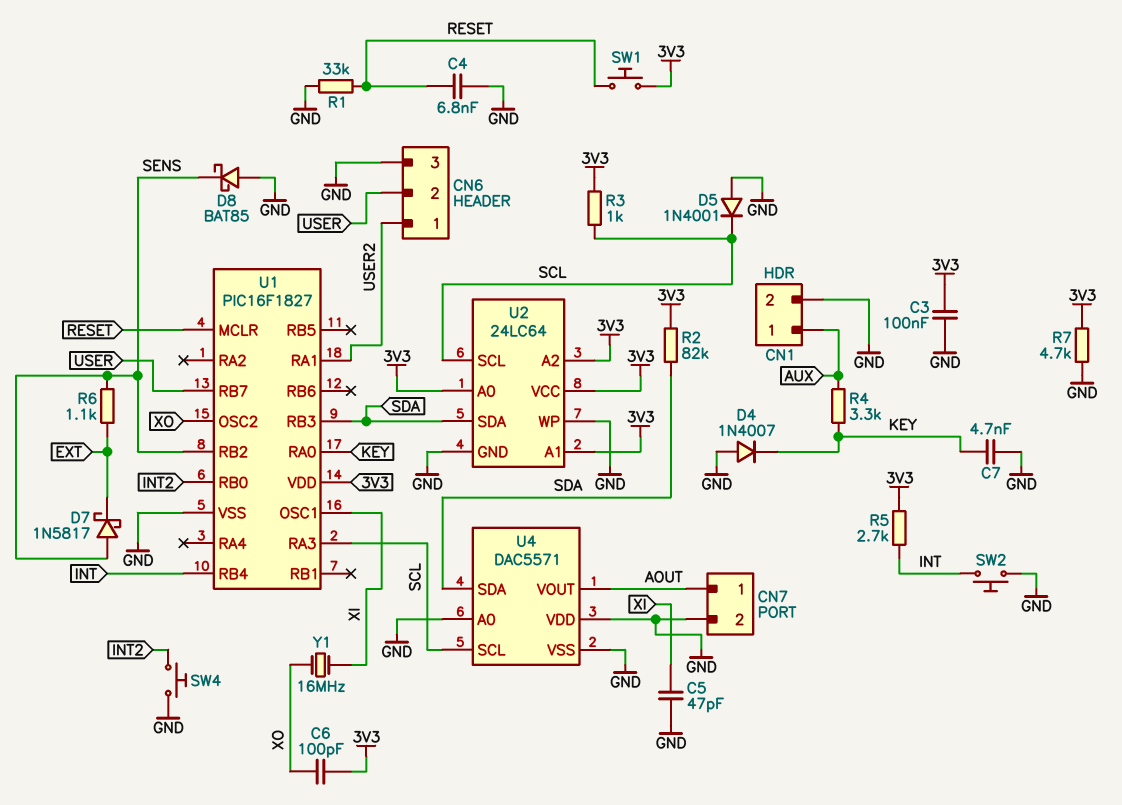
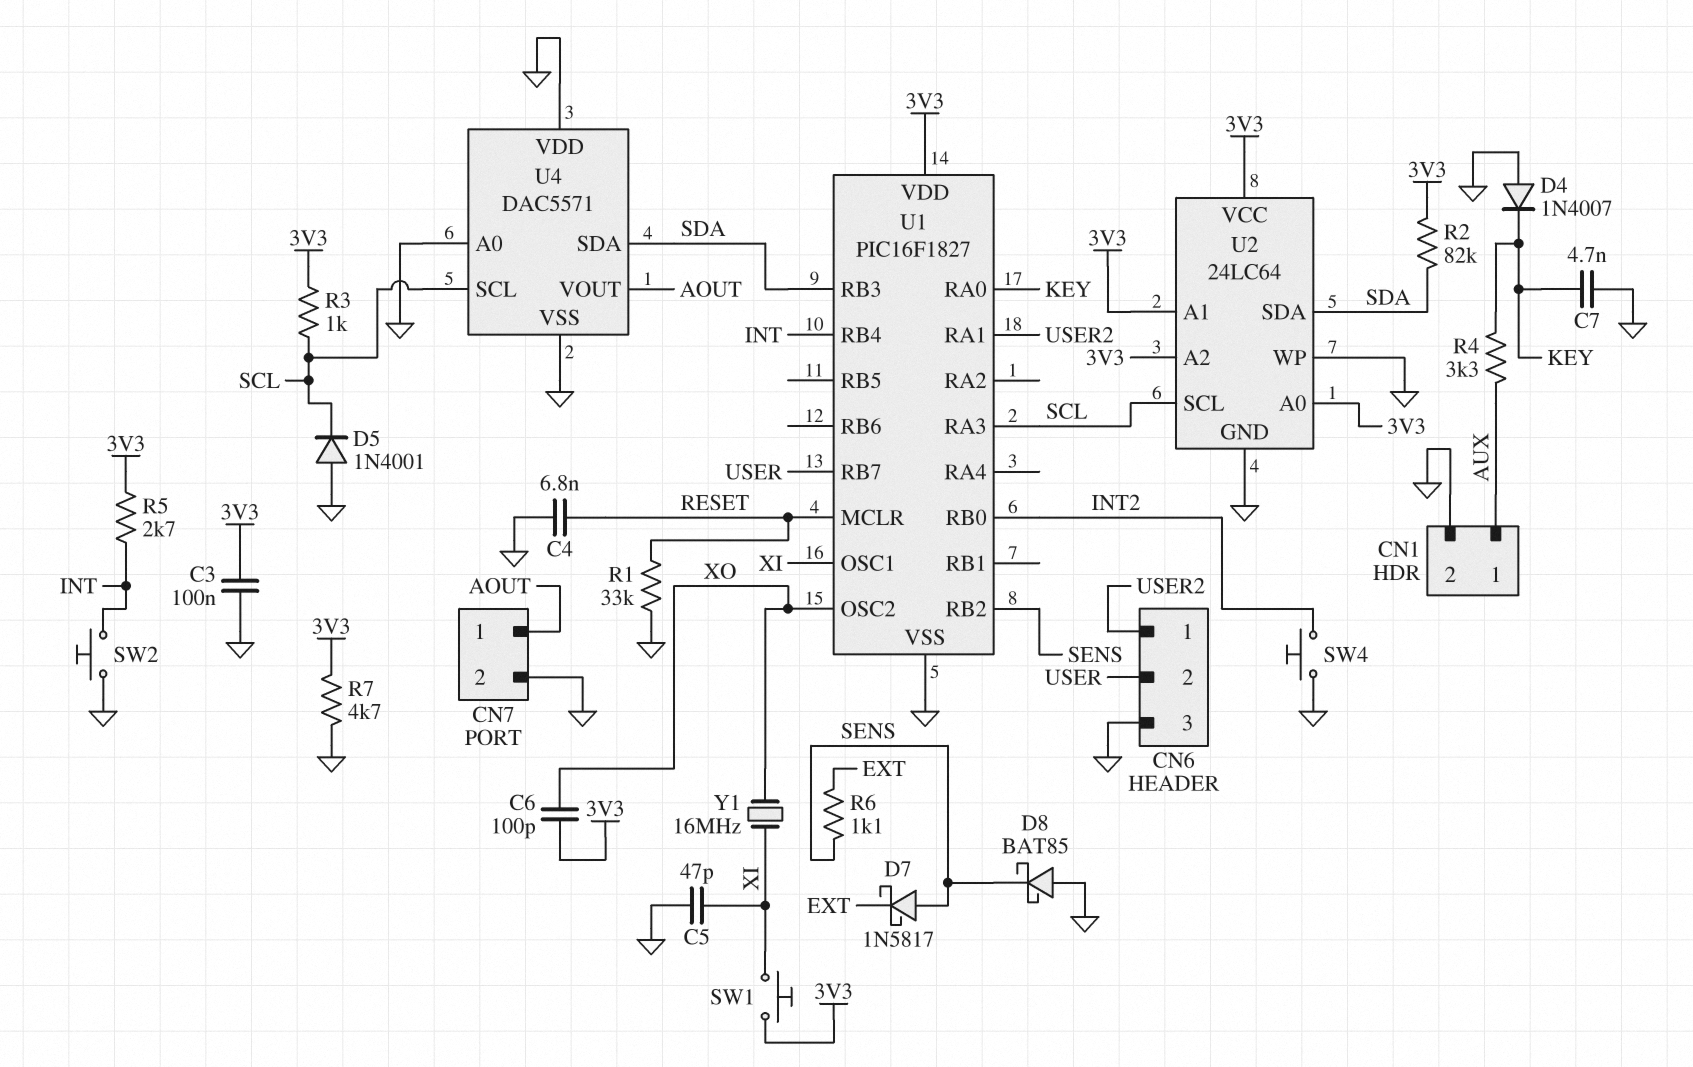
SW1: button (3V3, RESET) -> button (3V3, XI)

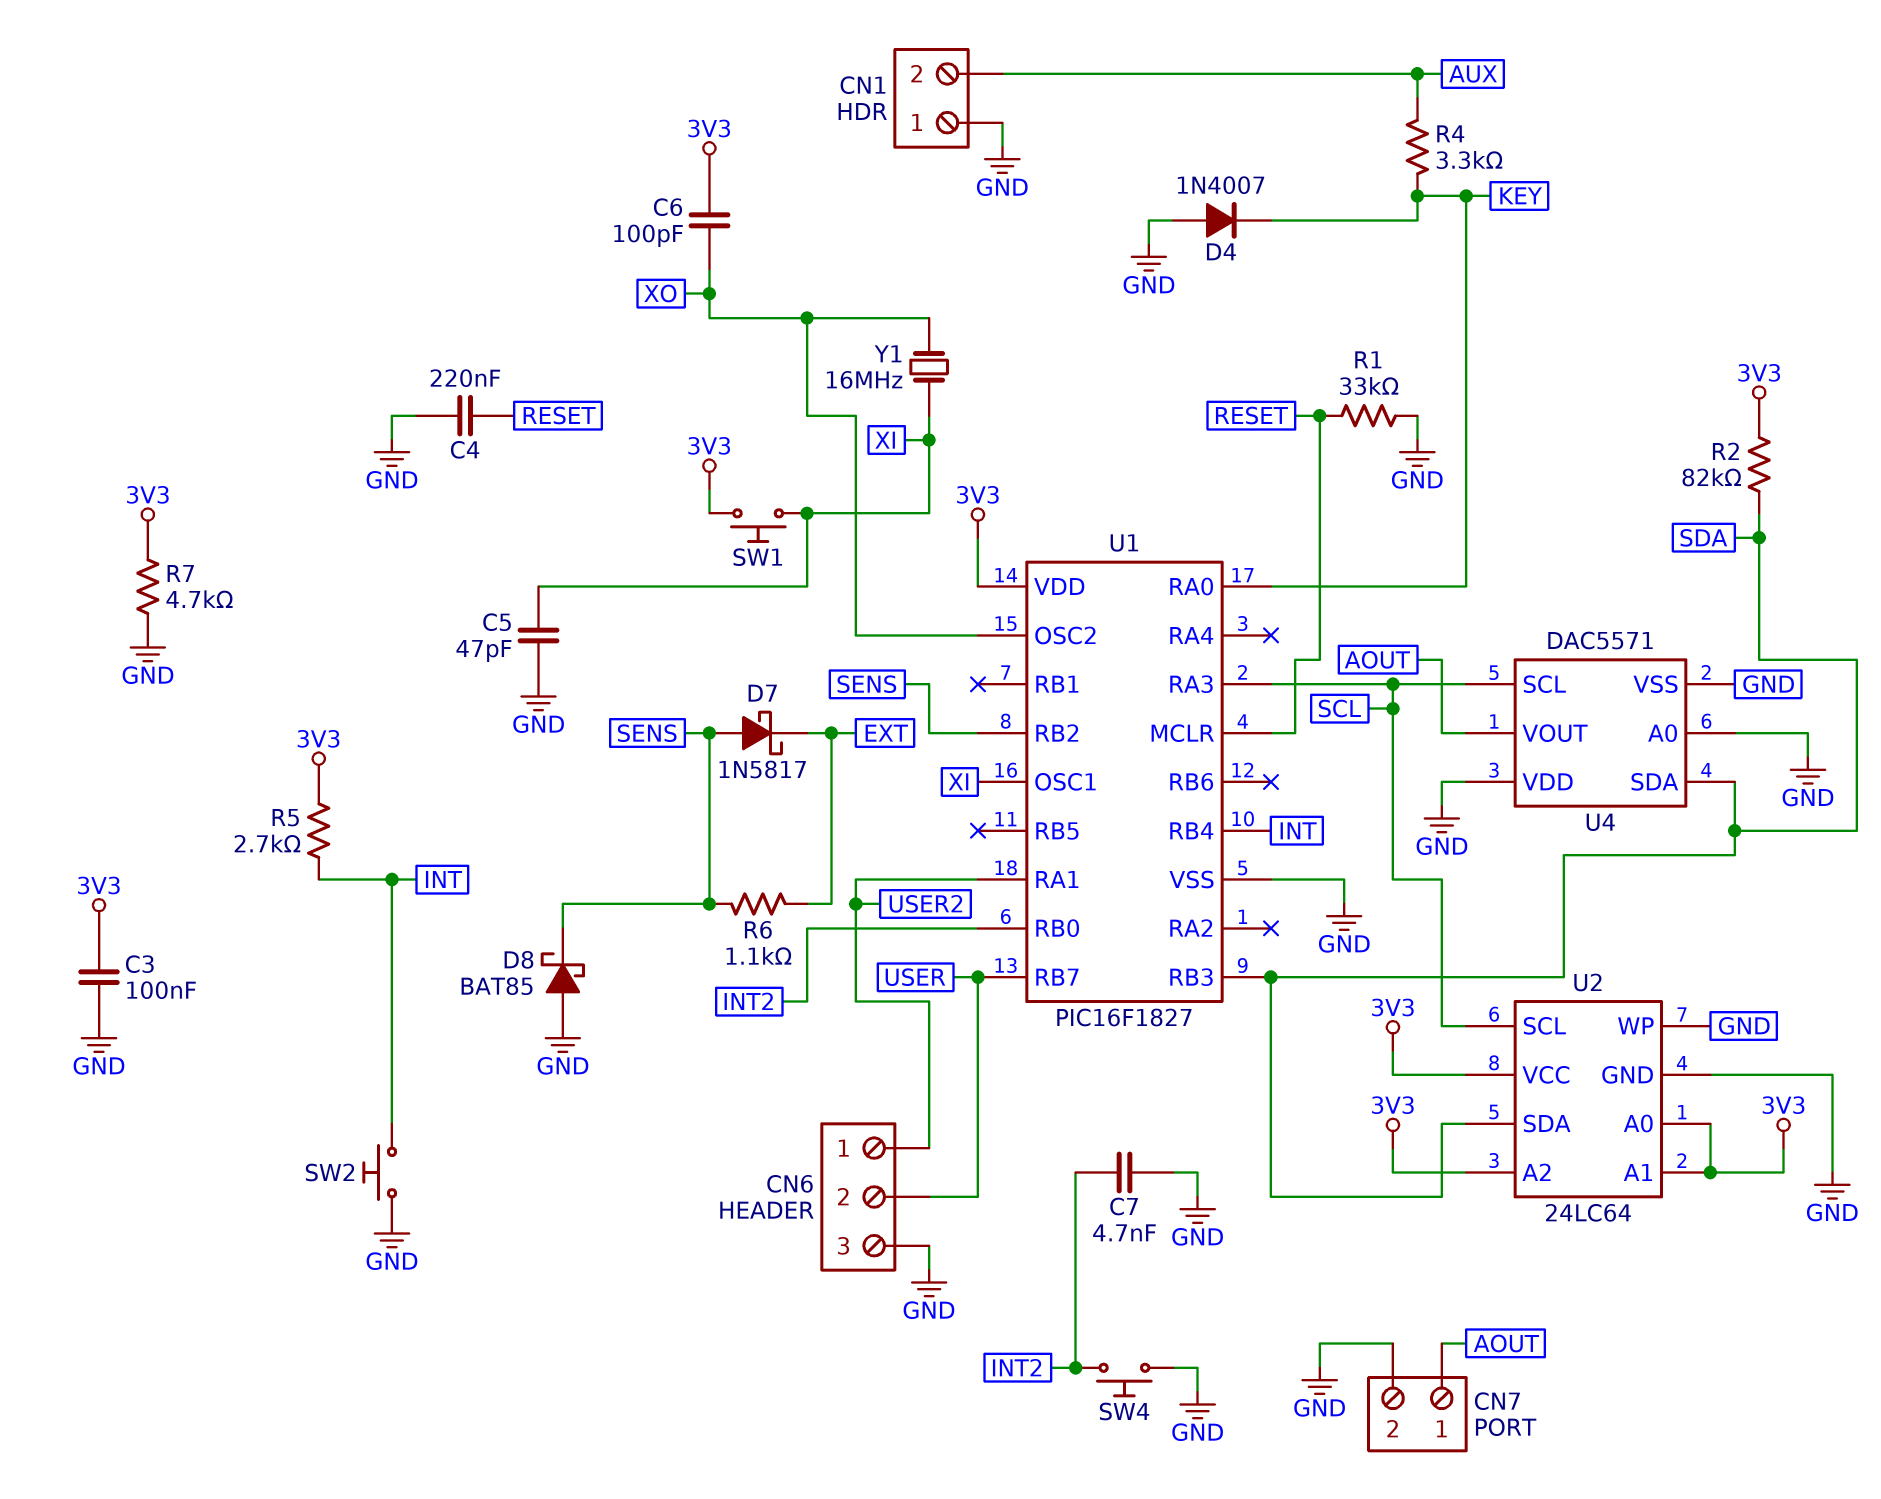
C4: 6.8nF (GND, RESET) -> 220nF (GND, RESET)
C7: 4.7nF (GND, KEY) -> 4.7nF (GND, INT2)
CN1 pin 1: AUX -> GND
CN1 pin 2: GND -> AUX
D5: diode 1N4001 (A GND, K SCL) -> none
R3: 1k (3V3, SCL) -> none

